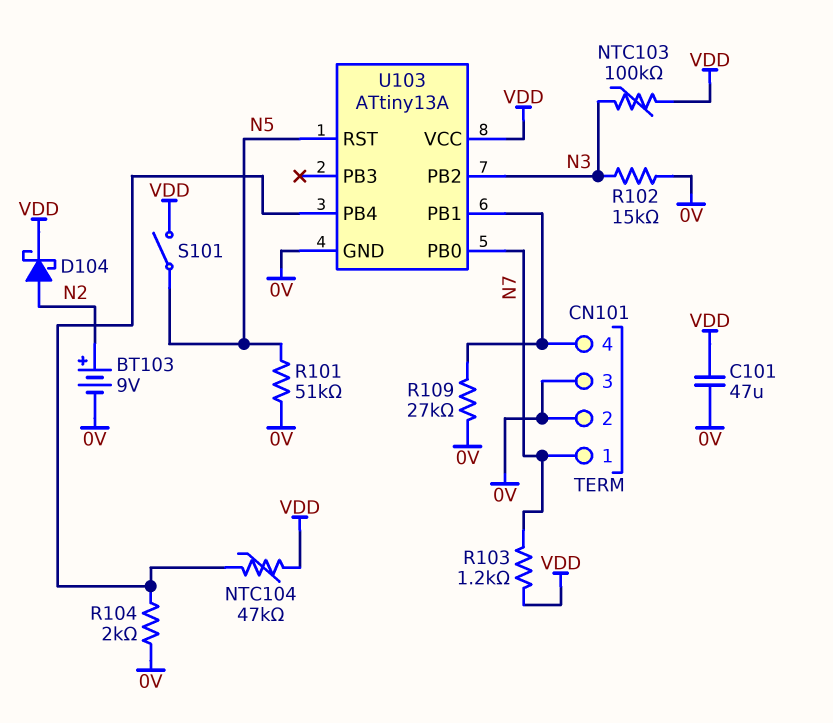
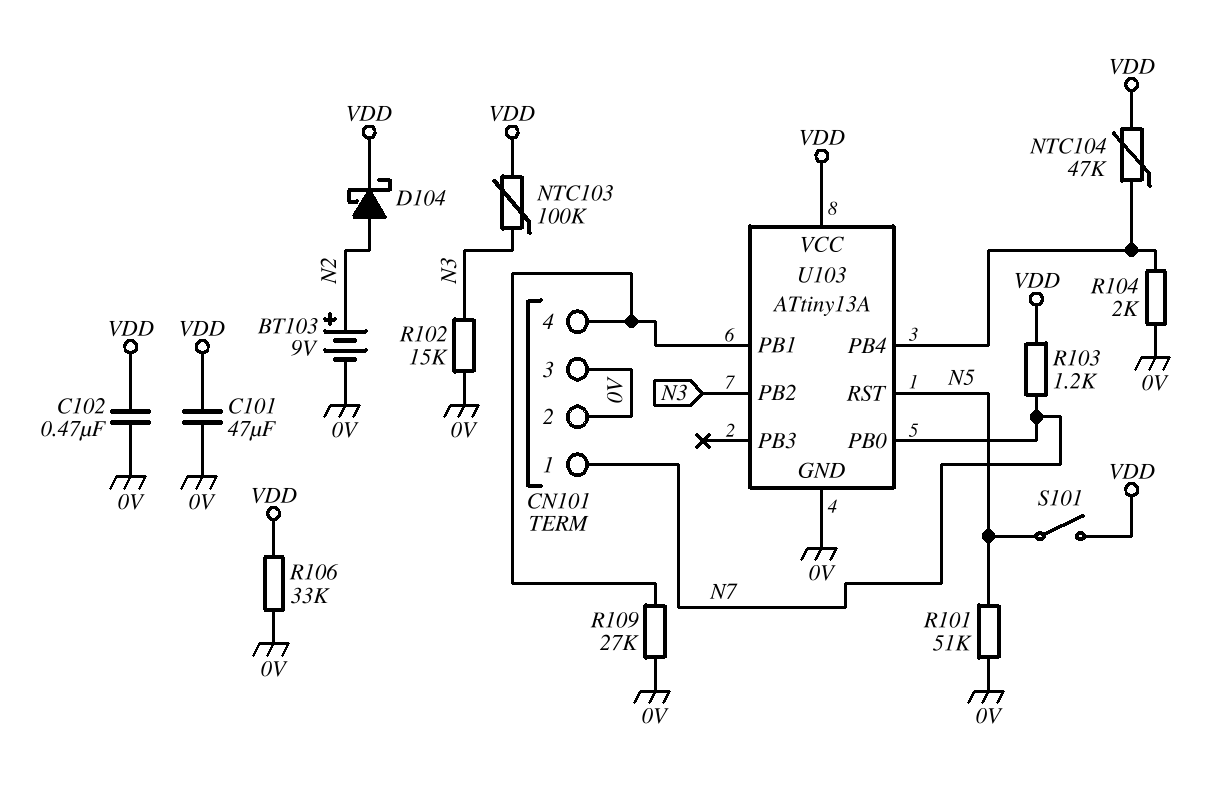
C102: none -> 470nF (0V, VDD)
R106: none -> 33k (0V, VDD)

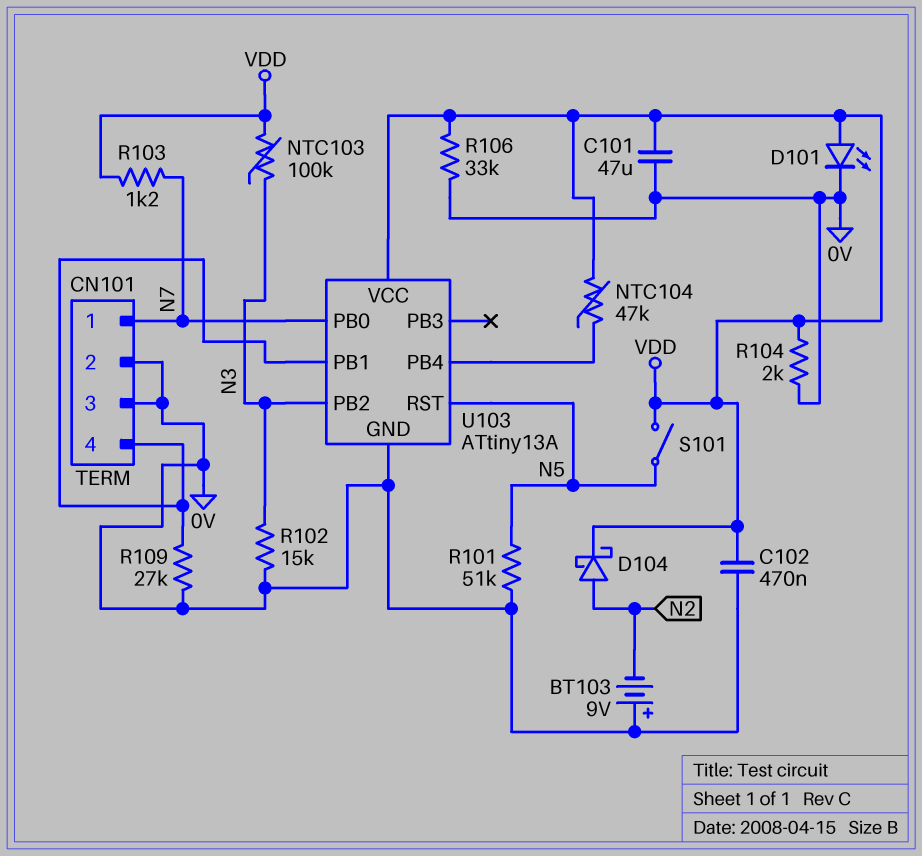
BT103: 9V (plus N2, minus 0V) -> 9V (plus 0V, minus N2)
D101: none -> LED (A VDD, K 0V)
R104: 2k (0V, U103/PB4) -> 2k (0V, VDD)

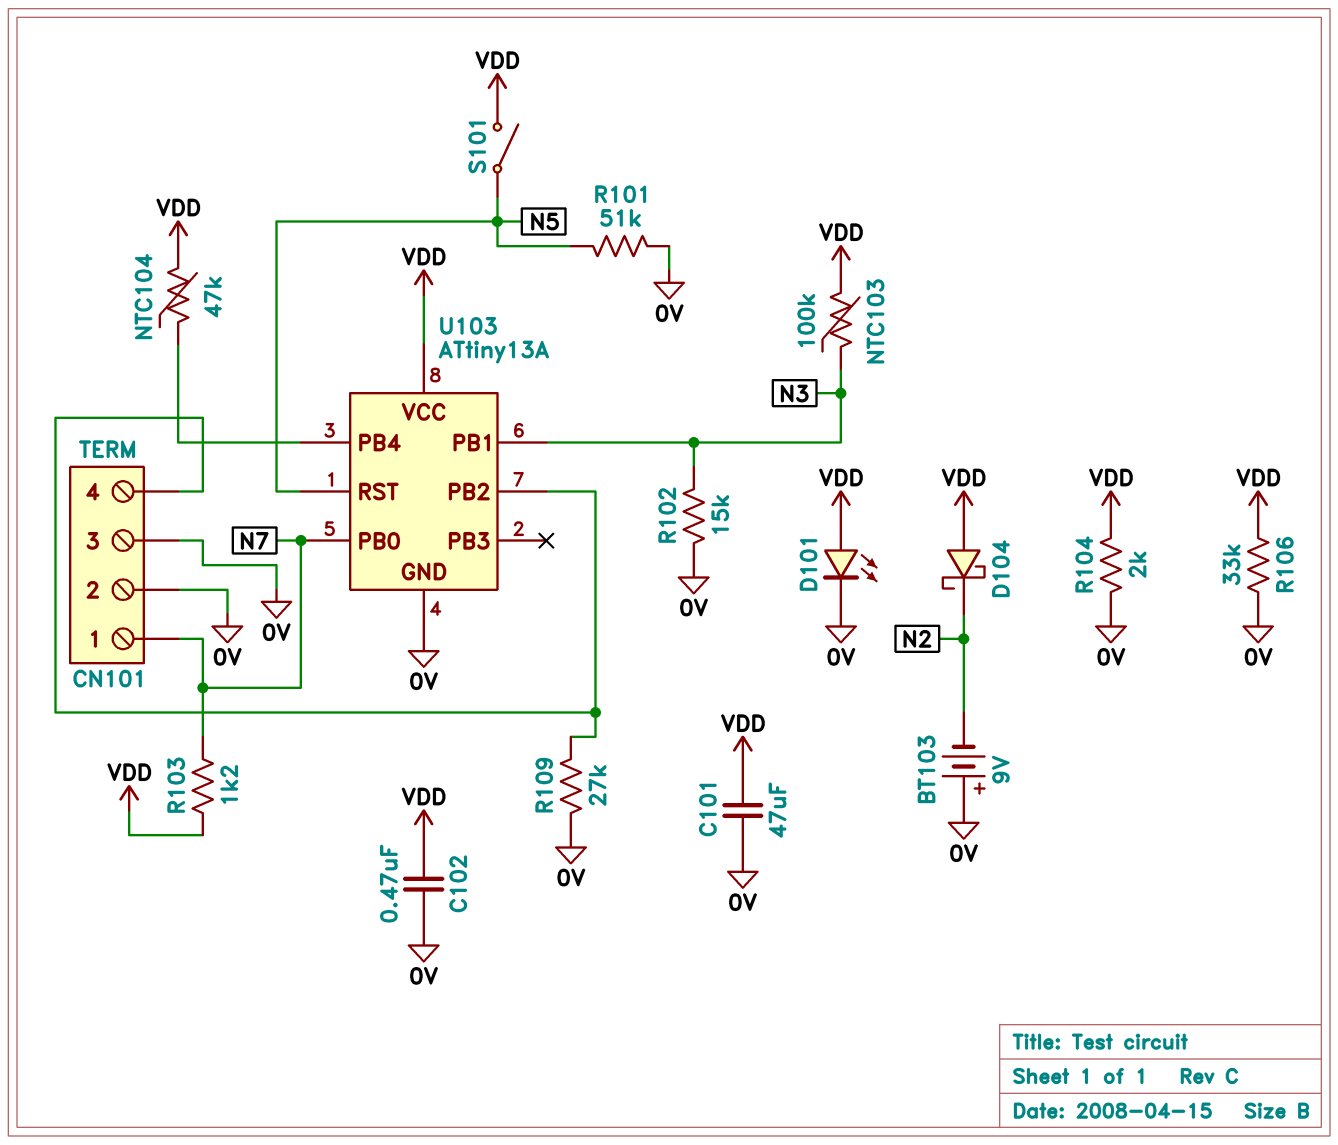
D104: schottky (A N2, K VDD) -> schottky (A VDD, K N2)
U103 pin PB1: CN101/4 -> N3
U103 pin PB2: N3 -> CN101/4

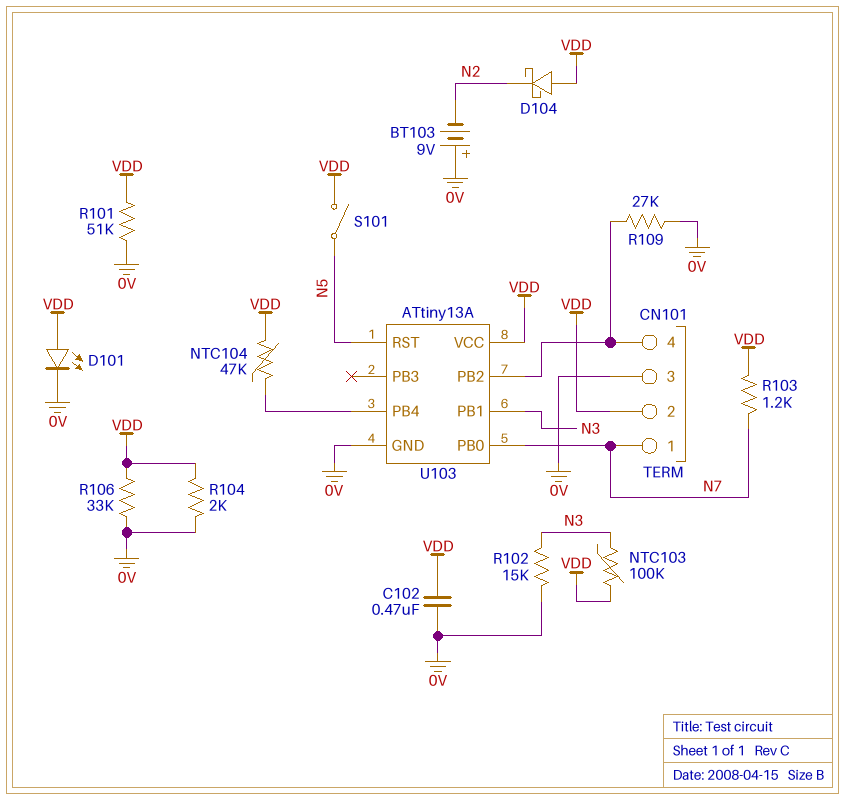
C101: 47uF (0V, VDD) -> none
CN101 pin 2: 0V -> VDD
R101: 51k (0V, N5) -> 51k (0V, VDD)

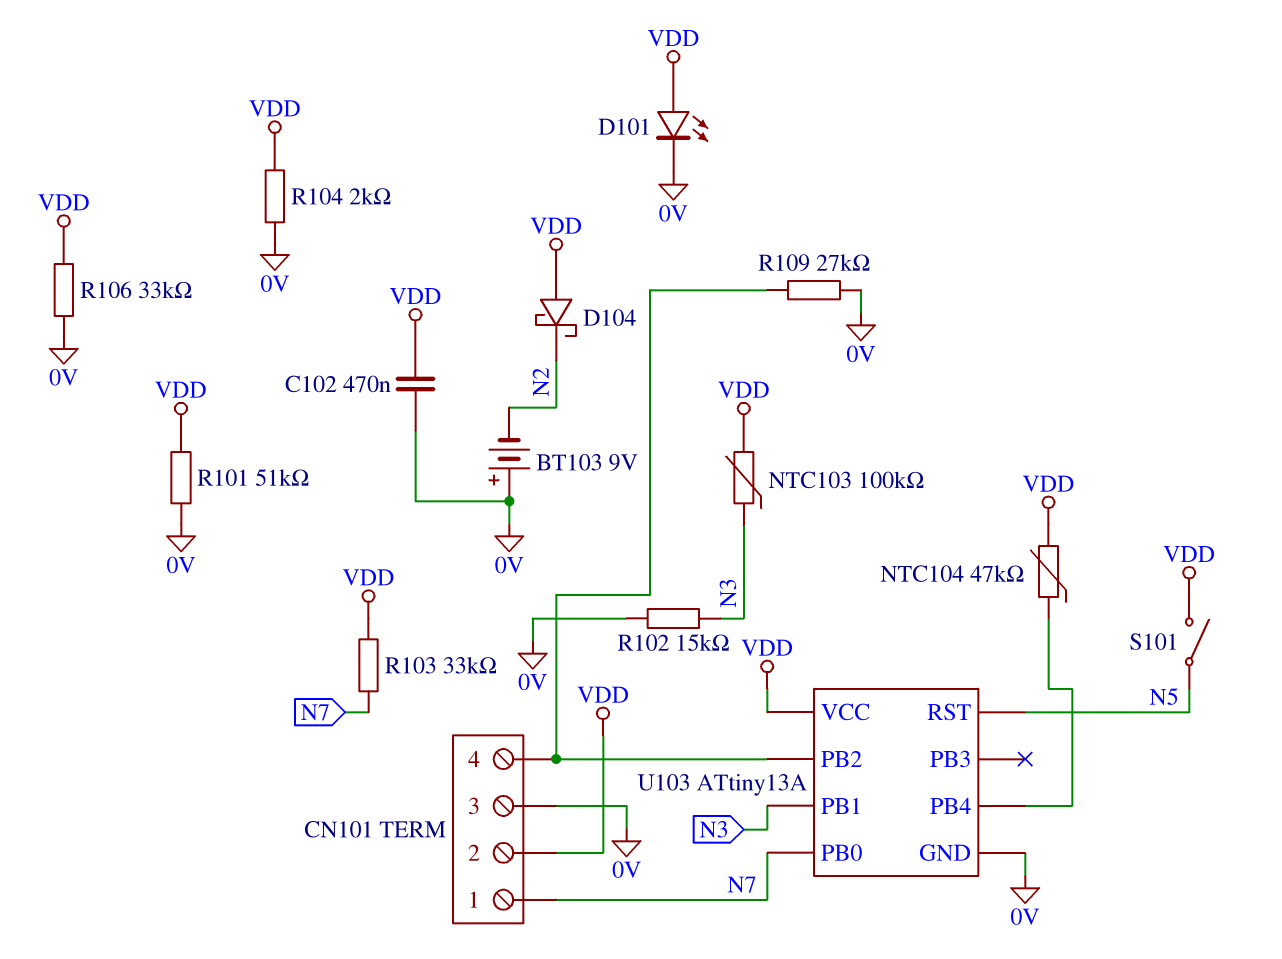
R103: 1.2k (N7, VDD) -> 33k (N7, VDD)

